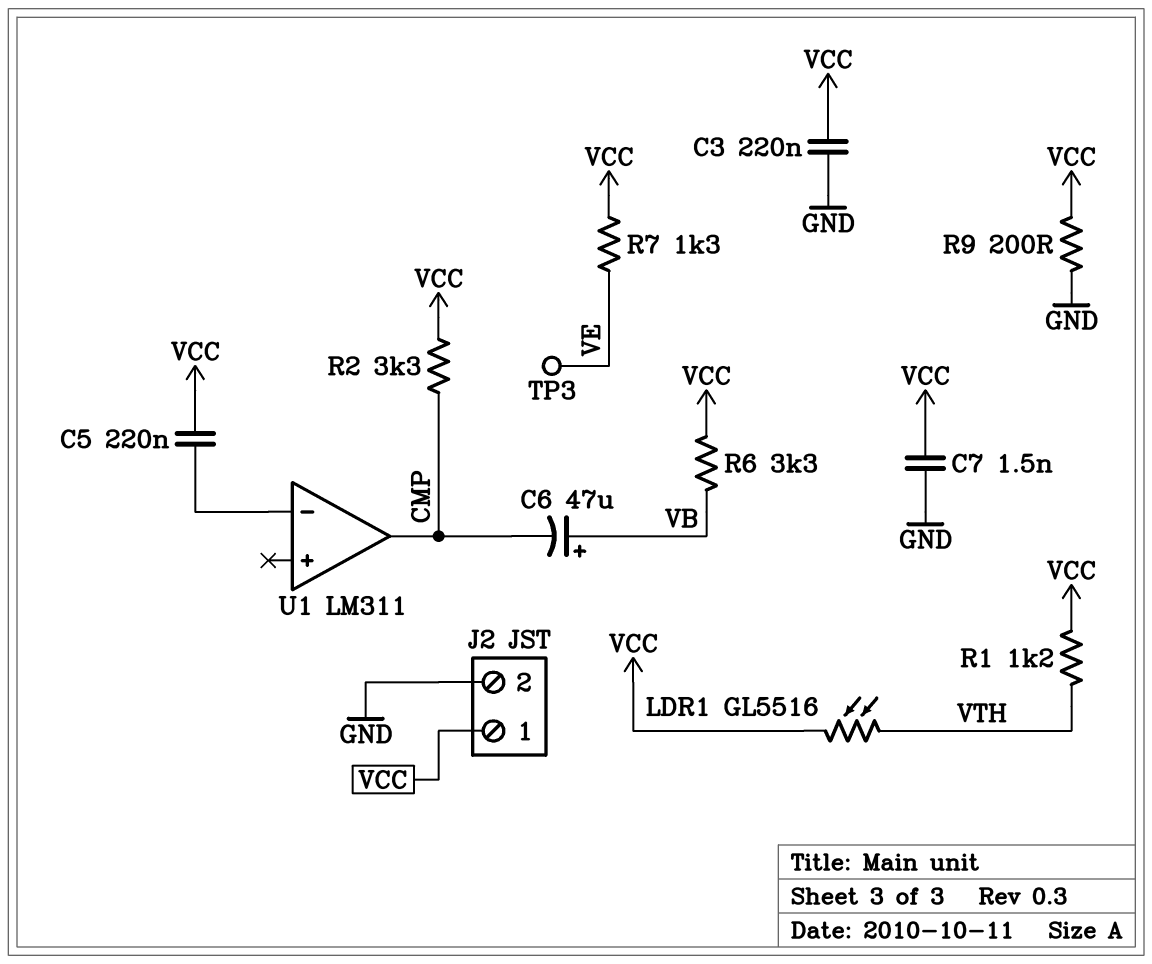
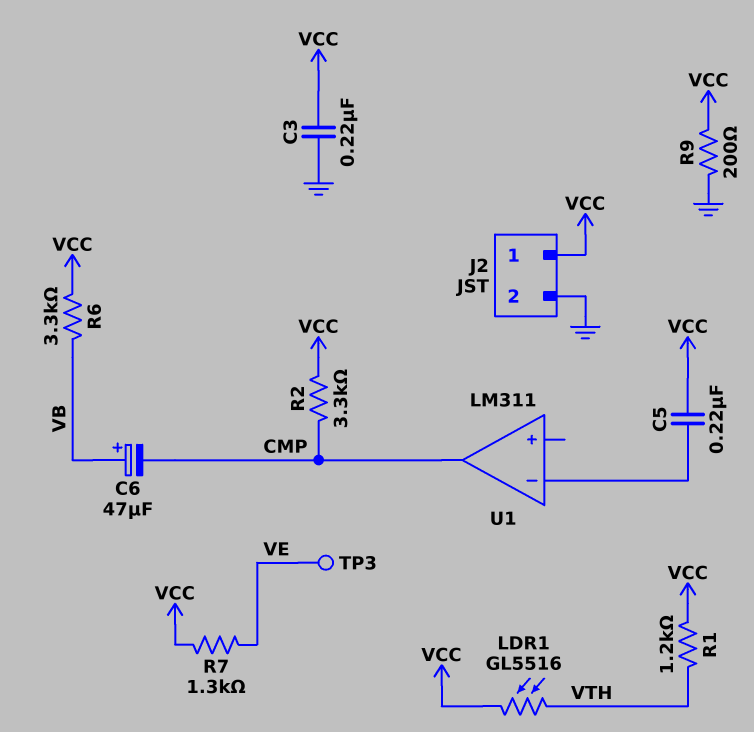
C7: 1.5nF (GND, VCC) -> none

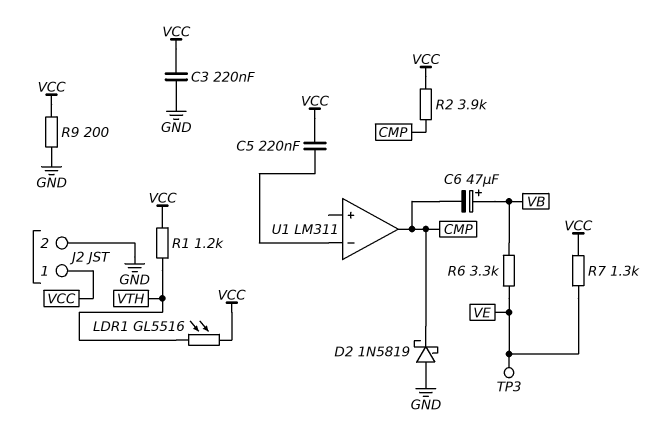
D2: none -> schottky 1N5819 (A GND, K CMP)
R2: 3.3k (CMP, VCC) -> 3.9k (CMP, VCC)
R6: 3.3k (VB, VCC) -> 3.3k (VB, VE)

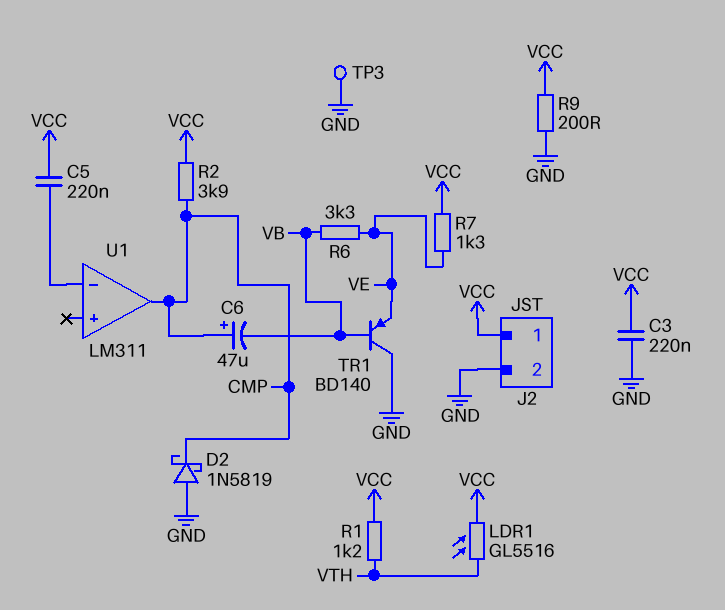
C6: 47uF (plus VB, minus CMP) -> 47uF (plus CMP, minus VB)
TP3: test point (VE) -> test point (GND)
TR1: none -> PNP BD140 (B VB, C GND, E VE)

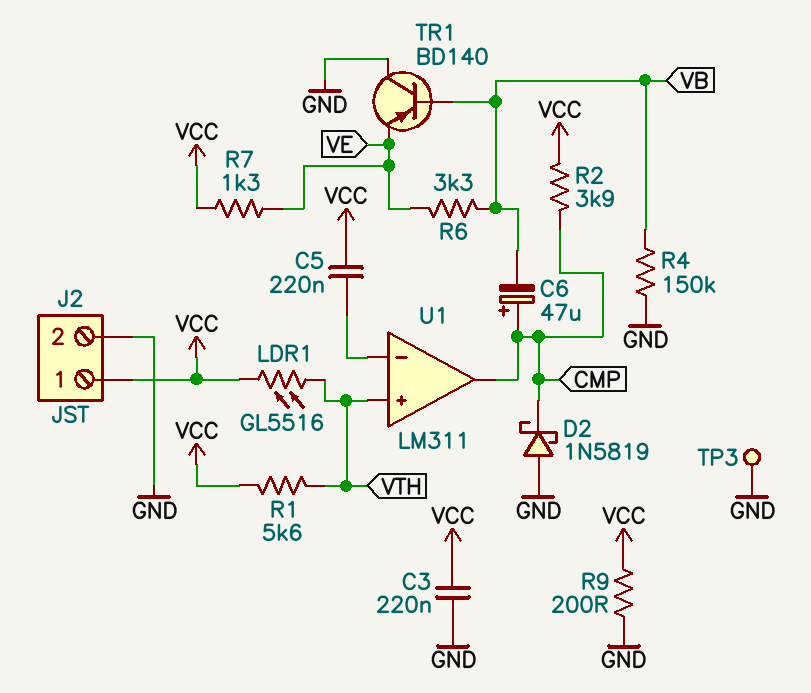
R1: 1.2k (VCC, VTH) -> 5.6k (VCC, VTH)
R4: none -> 150k (GND, VB)
U1 pin in+: none -> VTH

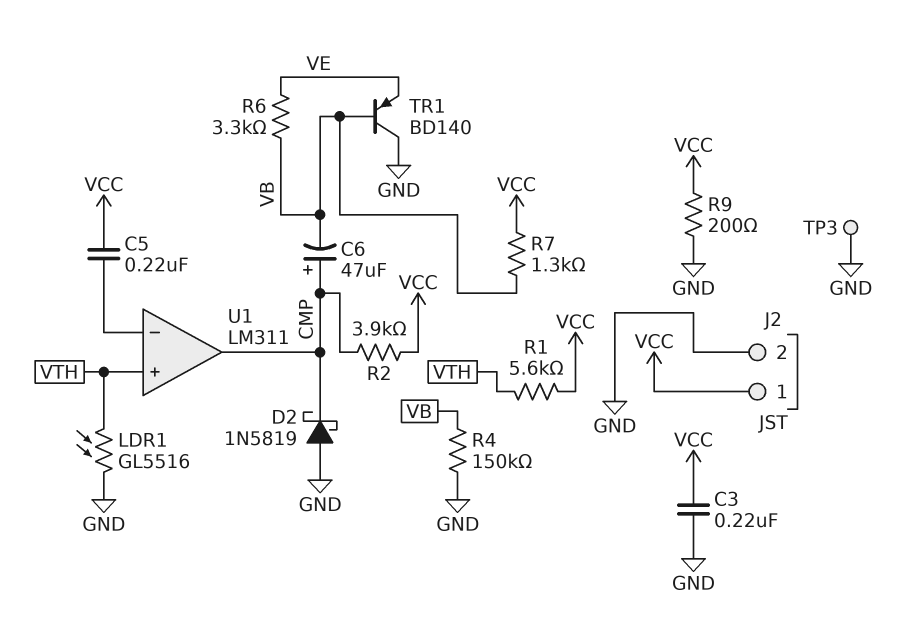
LDR1: GL5516 (VCC, VTH) -> GL5516 (GND, VTH)
R7: 1.3k (VCC, VE) -> 1.3k (VB, VCC)

